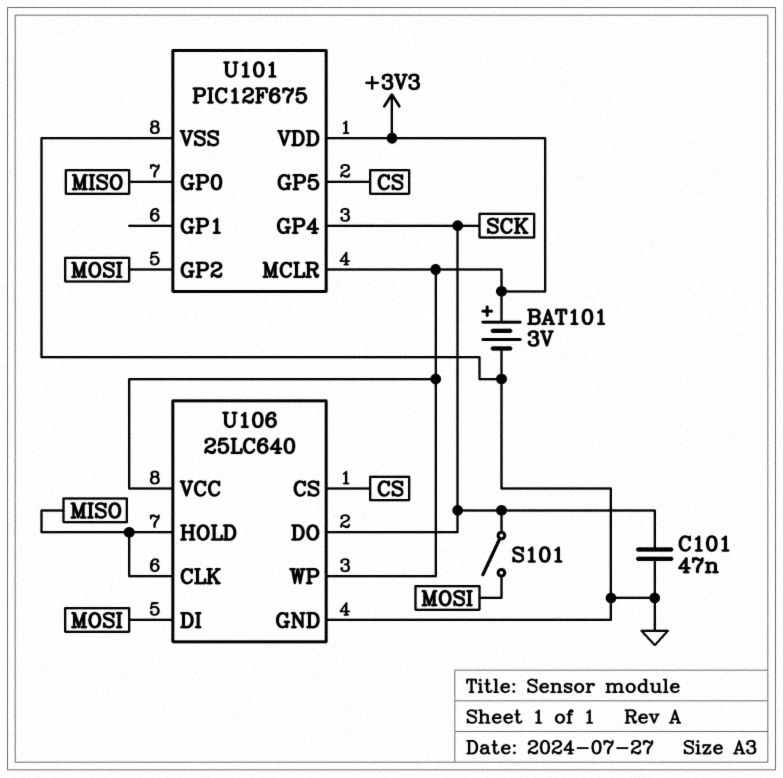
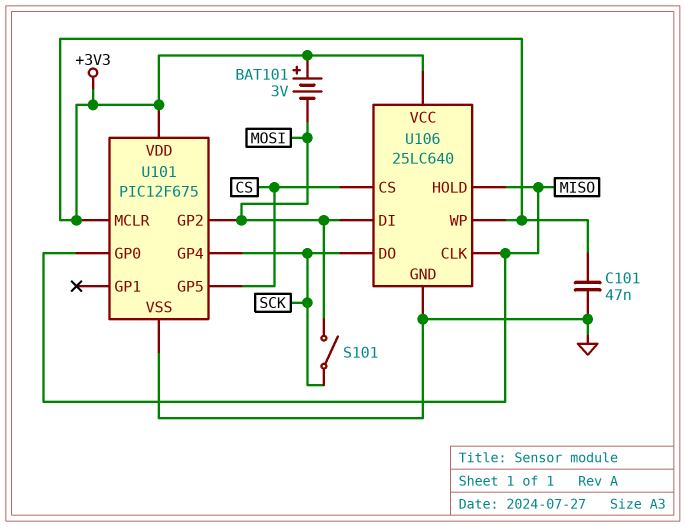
BAT101: 3V (plus +3V3, minus GND) -> 3V (plus +3V3, minus MOSI)
C101: 47nF (GND, SCK) -> 47nF (+3V3, GND)

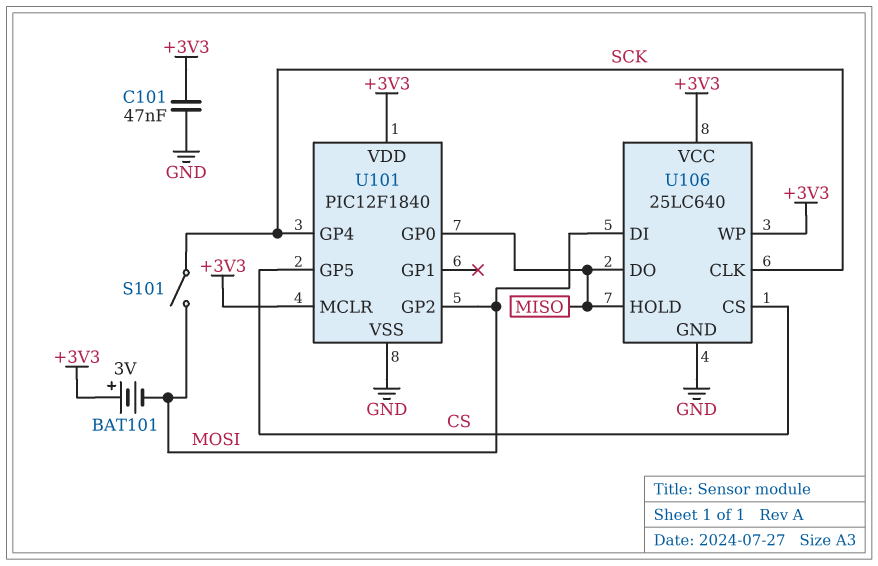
U101: PIC12F675 -> PIC12F1840
U106 pin CLK: MISO -> SCK
U106 pin DO: SCK -> MISO

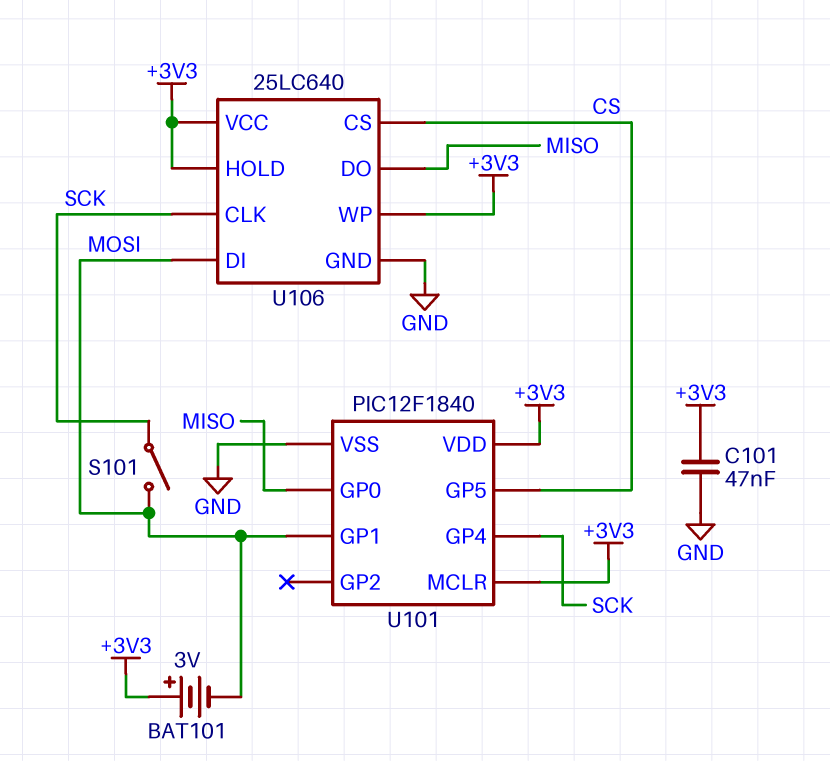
U101 pin GP1: none -> MOSI
U101 pin GP2: MOSI -> none
U106 pin HOLD: MISO -> +3V3

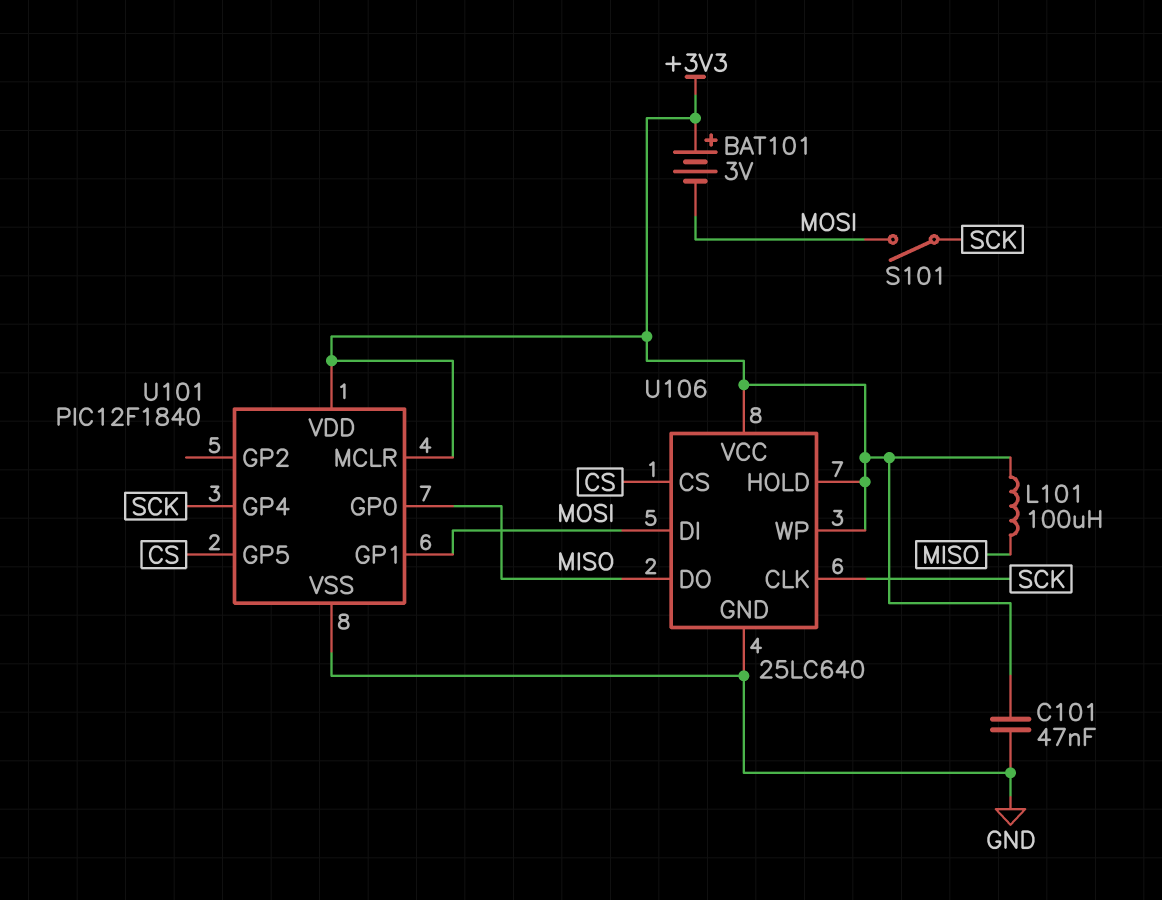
L101: none -> 100uH (+3V3, MISO)

